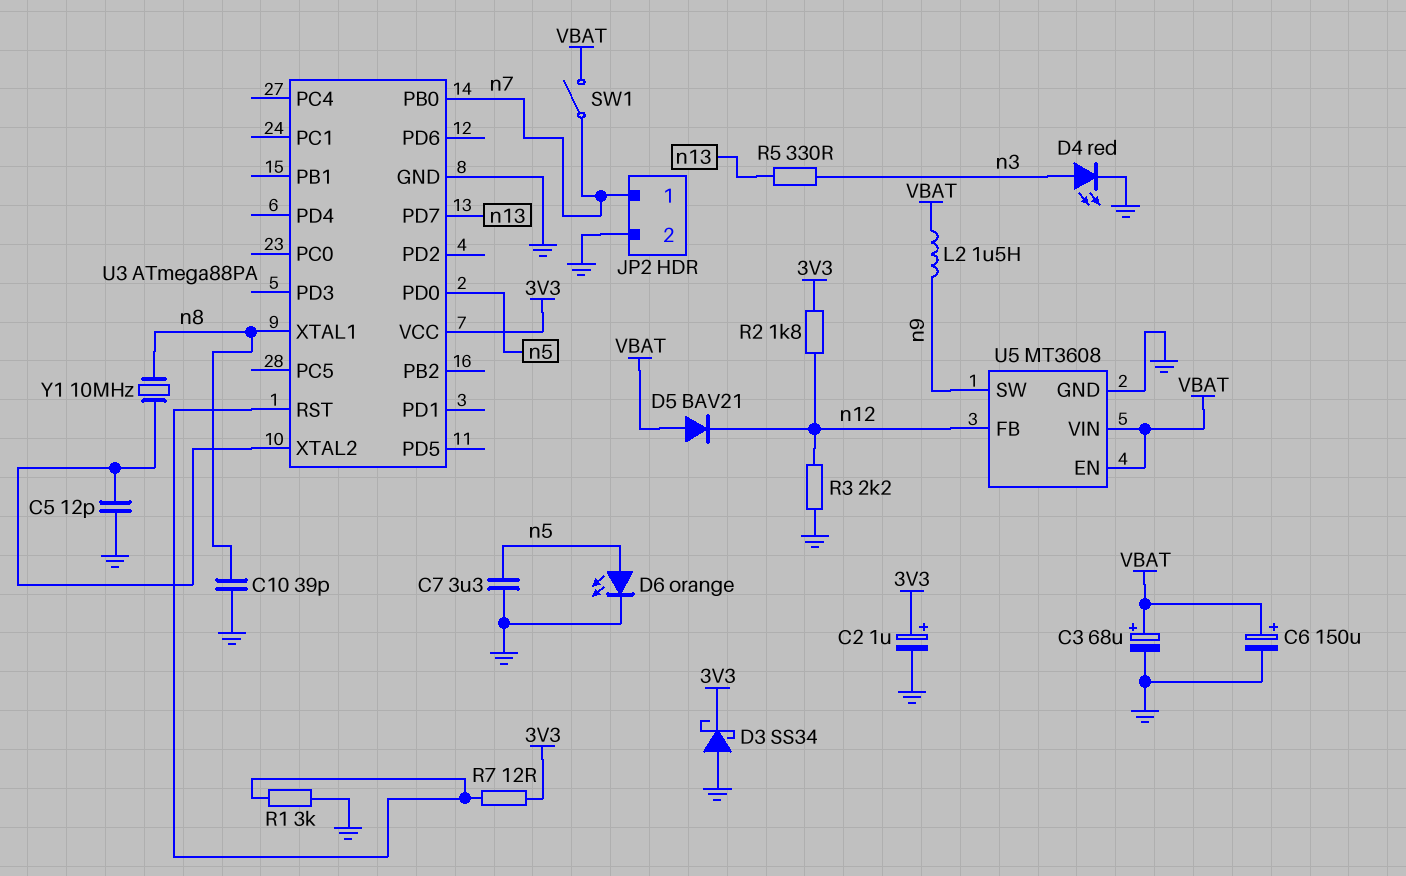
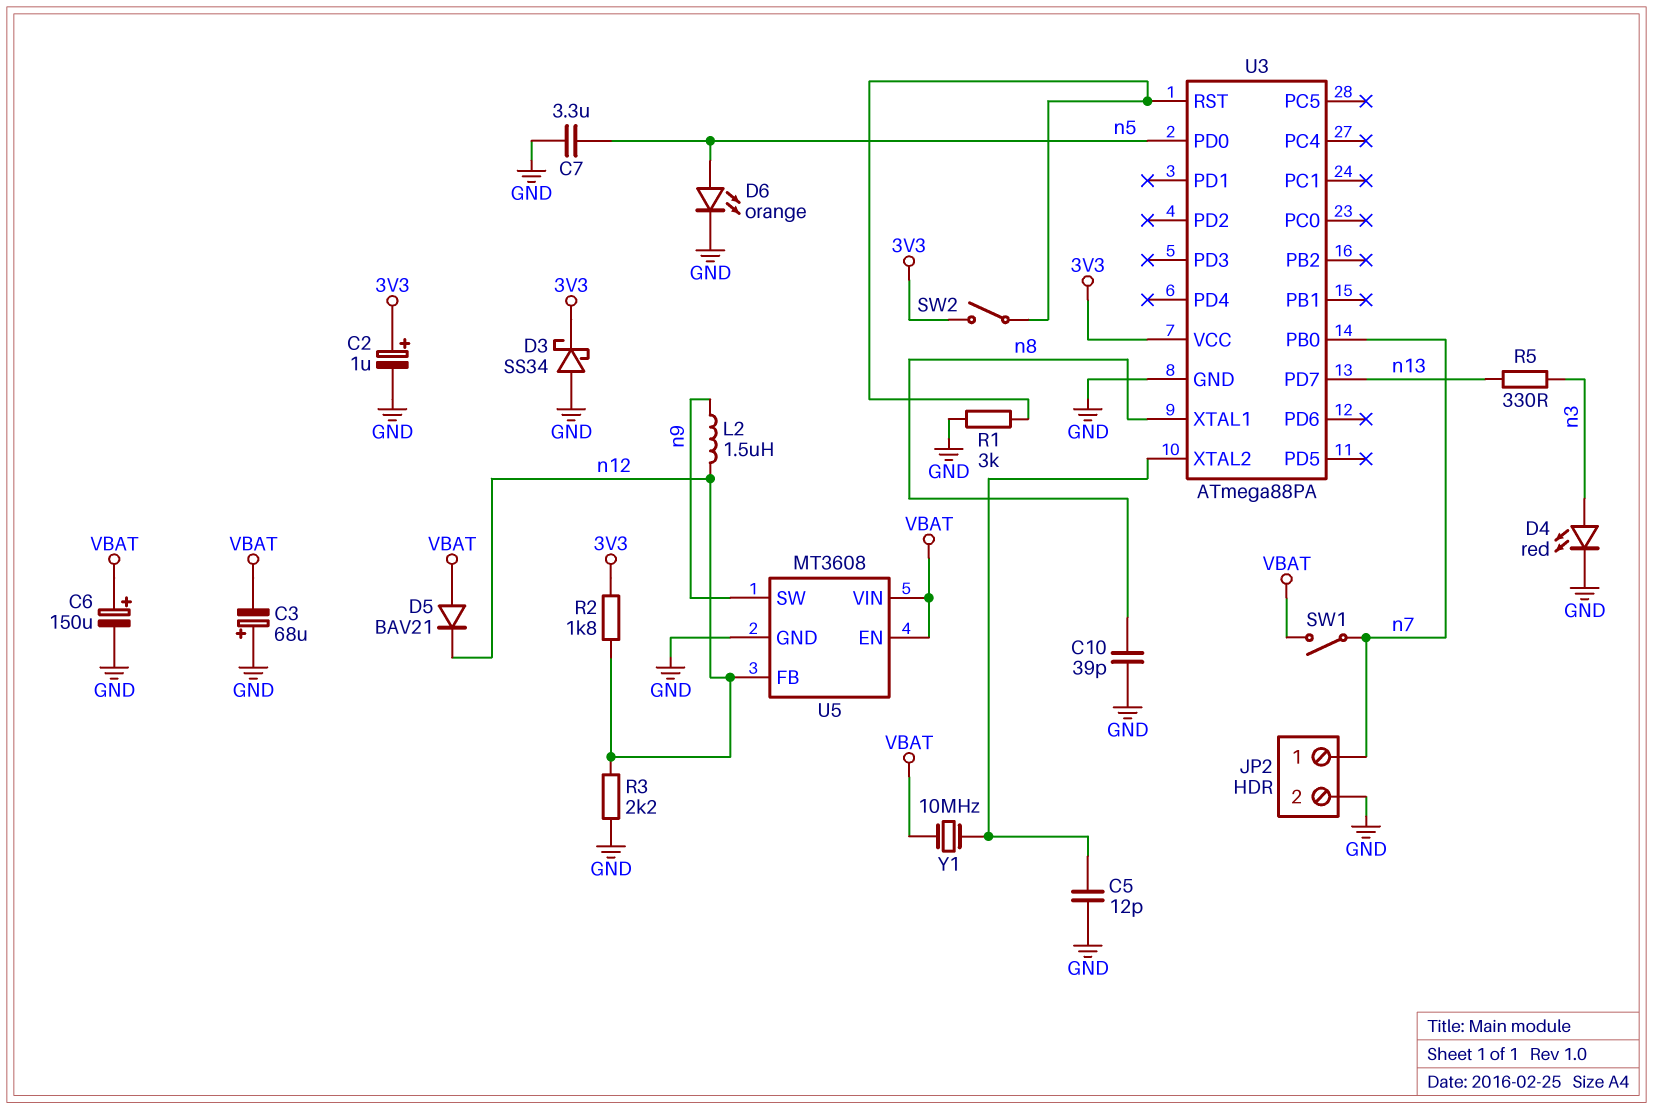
C3: 68uF (plus VBAT, minus GND) -> 68uF (plus GND, minus VBAT)
L2: 1.5uH (VBAT, n9) -> 1.5uH (n9, n12)
R7: 12 (3V3, U3/RST) -> none
SW2: none -> switch (3V3, U3/RST)
Y1: 10MHz (U3/XTAL2, n8) -> 10MHz (U3/XTAL2, VBAT)

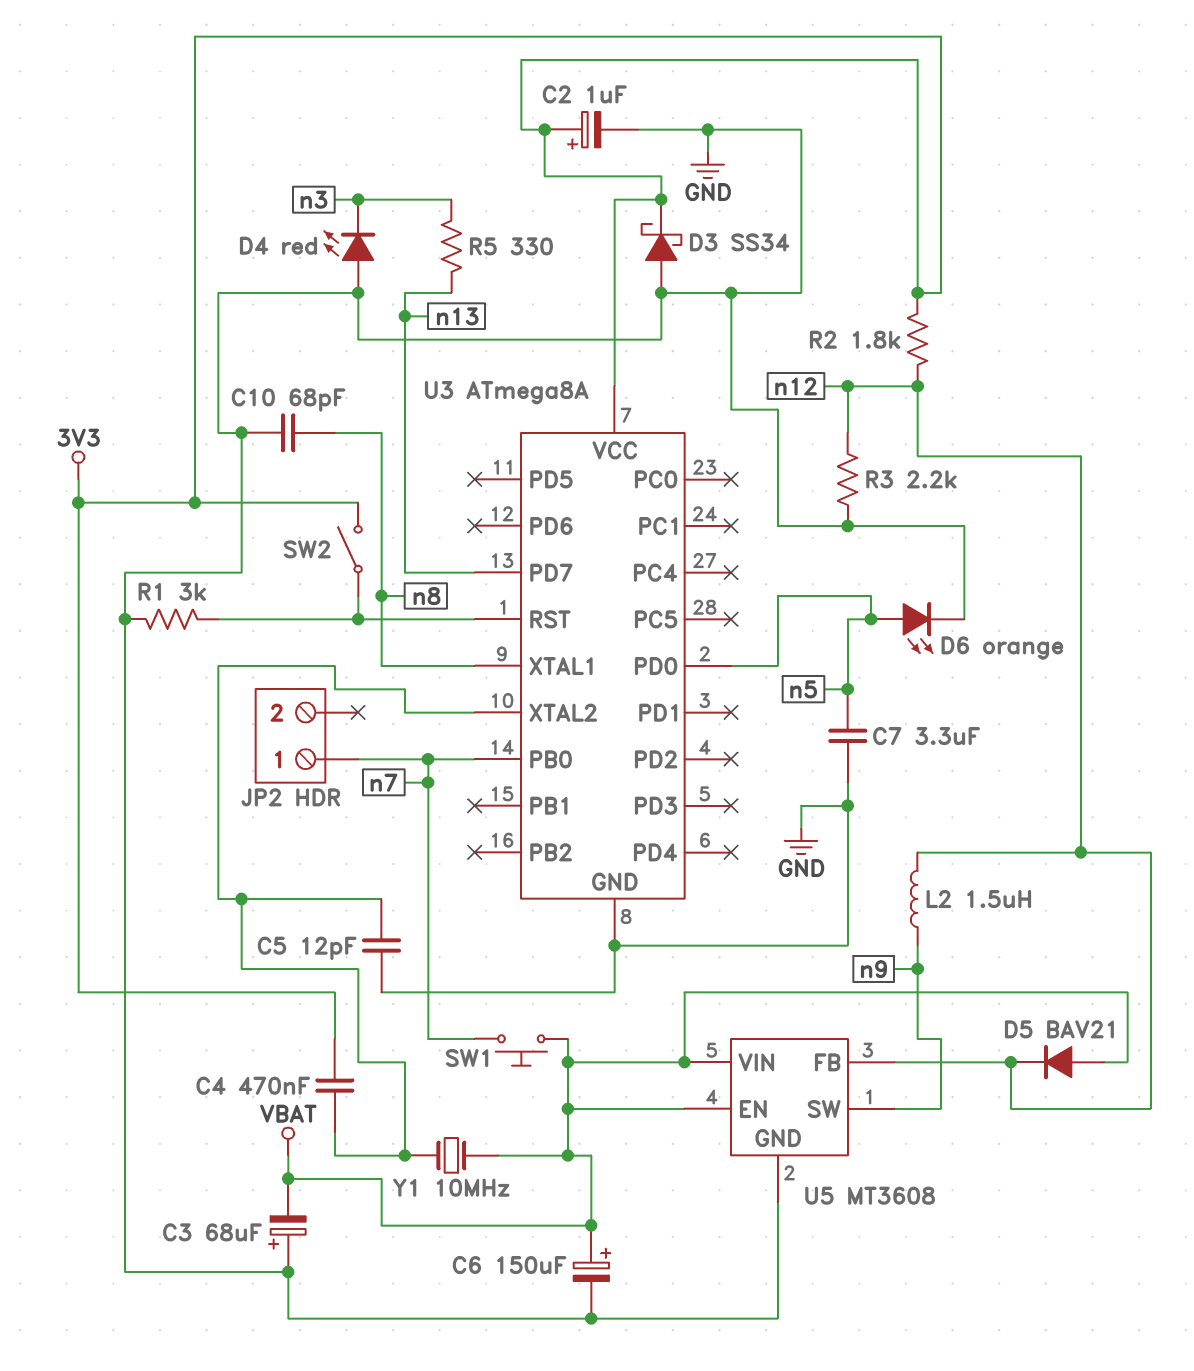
C4: none -> 470nF (3V3, U3/XTAL2)
C10: 39pF (GND, n8) -> 68pF (GND, n8)
D4: LED red (A n3, K GND) -> LED red (A GND, K n3)
JP2 pin 2: GND -> none
SW1: switch (VBAT, n7) -> button (VBAT, n7)
U3: ATmega88PA -> ATmega8A

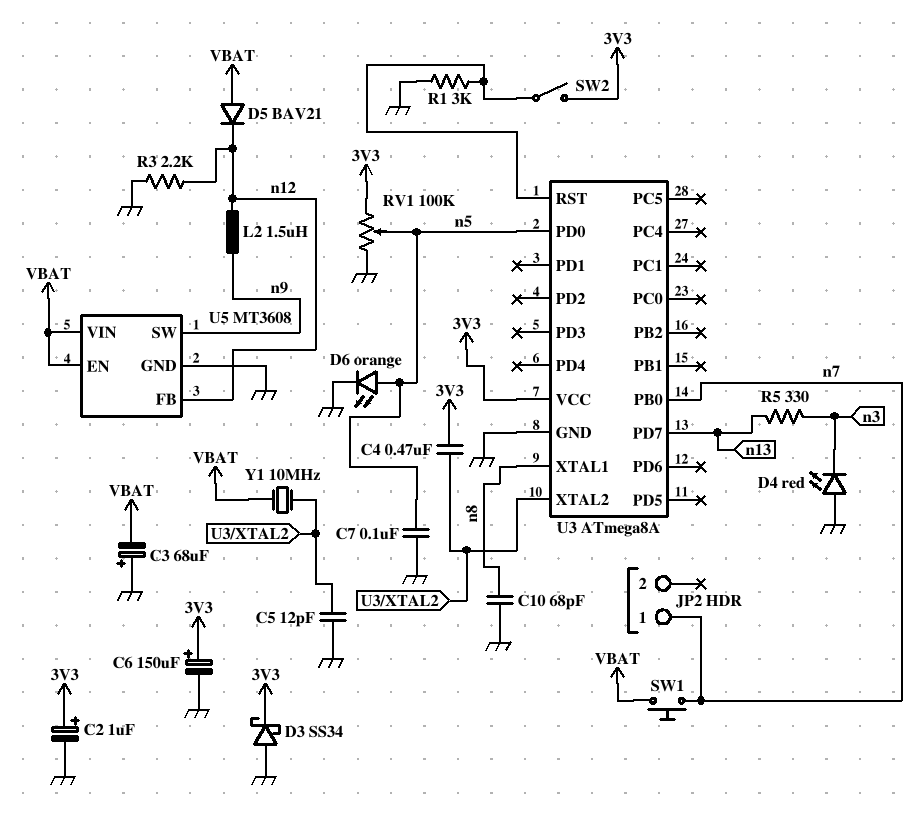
C6: 150uF (plus VBAT, minus GND) -> 150uF (plus 3V3, minus GND)
C7: 3.3uF (GND, n5) -> 100nF (GND, n5)
R2: 1.8k (3V3, n12) -> none
RV1: none -> 100k (3V3, GND, wiper n5)

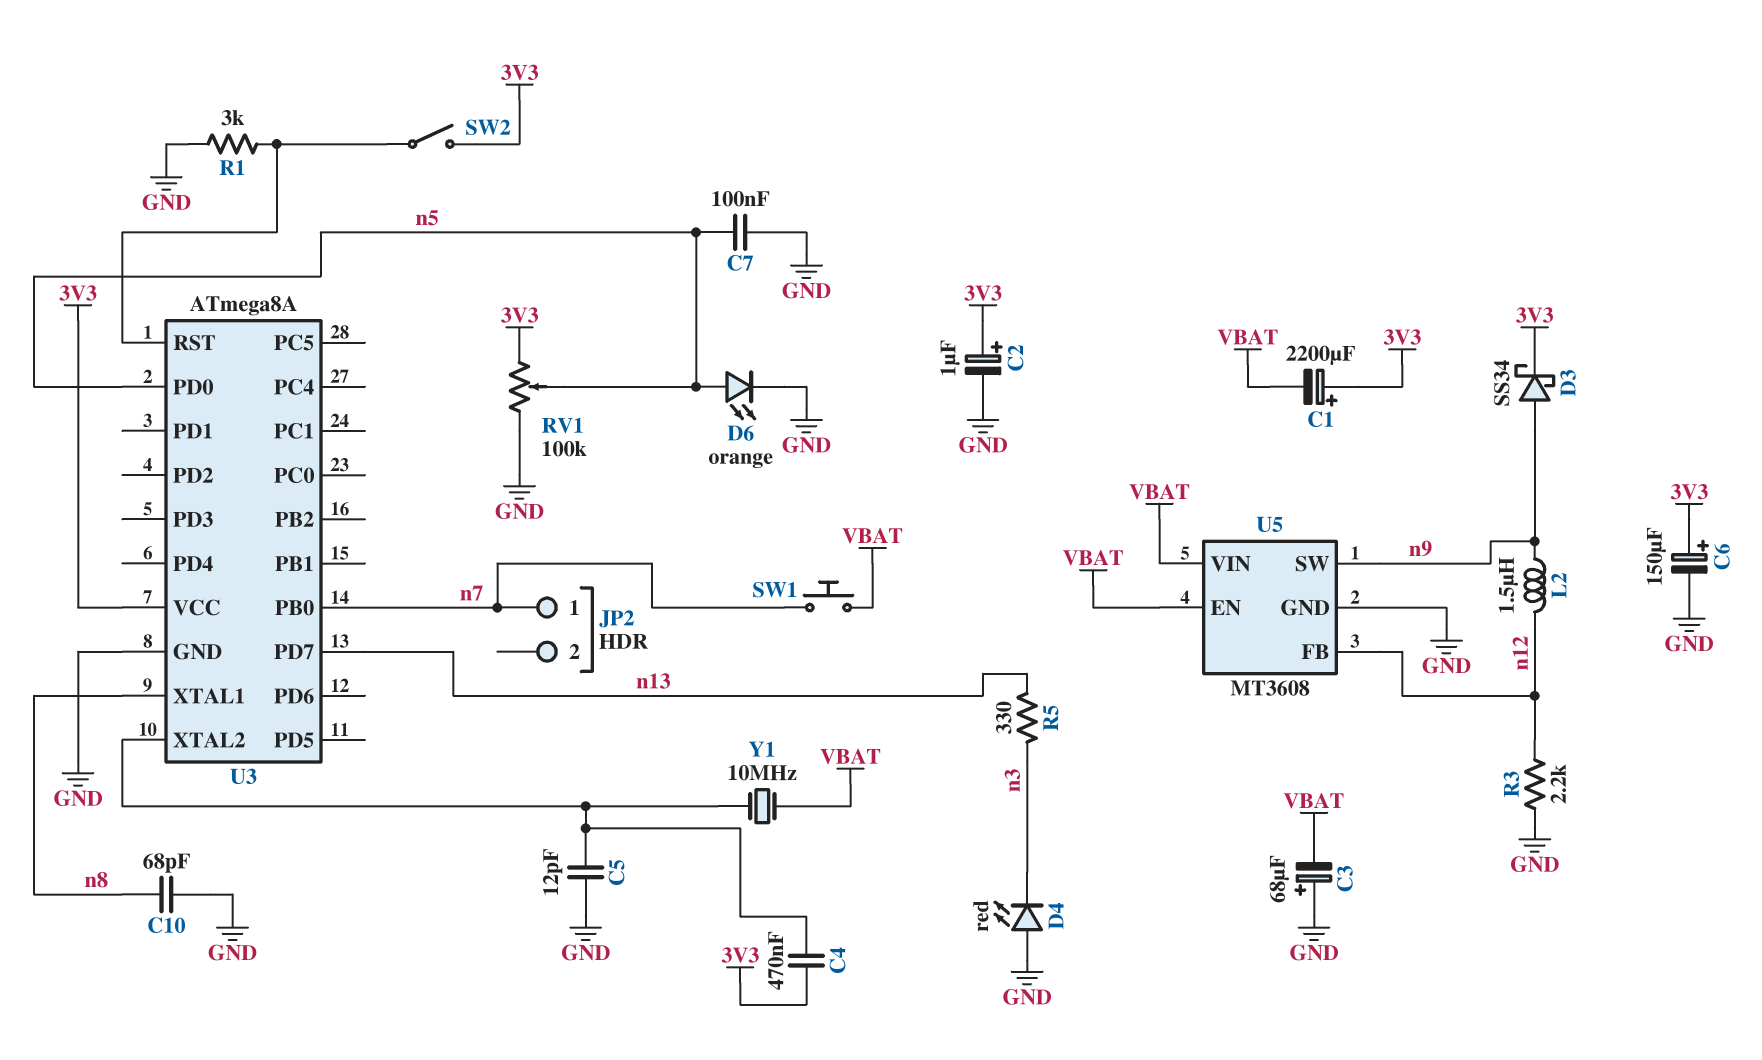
C1: none -> 2200uF (plus 3V3, minus VBAT)
D3: schottky SS34 (A GND, K 3V3) -> schottky SS34 (A n9, K 3V3)
D5: diode BAV21 (A VBAT, K n12) -> none

